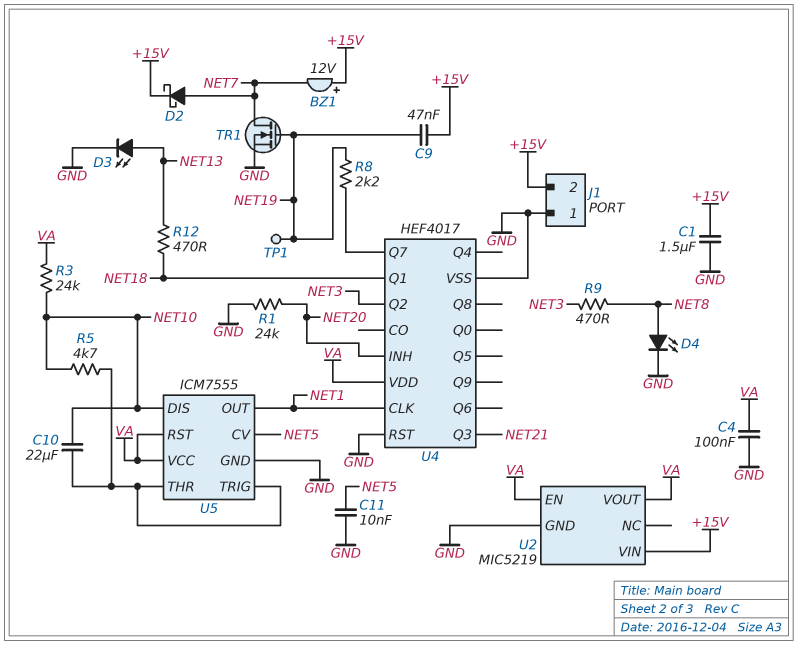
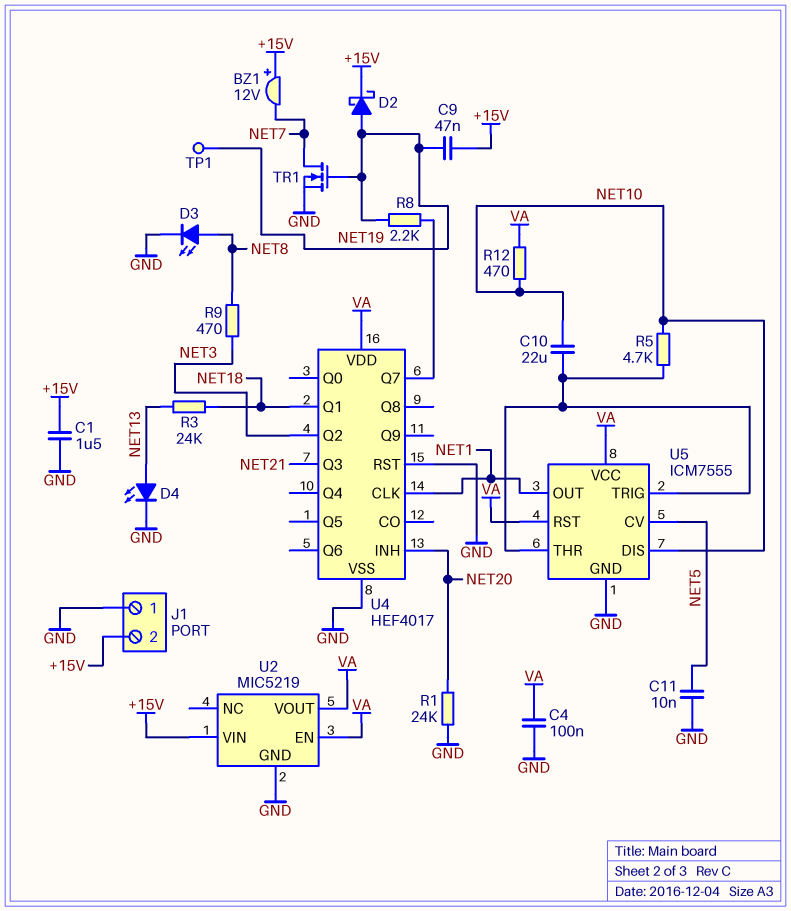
D2: schottky (A NET7, K +15V) -> schottky (A NET19, K +15V)
D3: LED (A NET13, K GND) -> LED (A NET8, K GND)
D4: LED (A NET8, K GND) -> LED (A NET13, K GND)
R3: 24k (NET10, VA) -> 24k (NET13, NET18)
R12: 470 (NET13, NET18) -> 470 (NET10, VA)

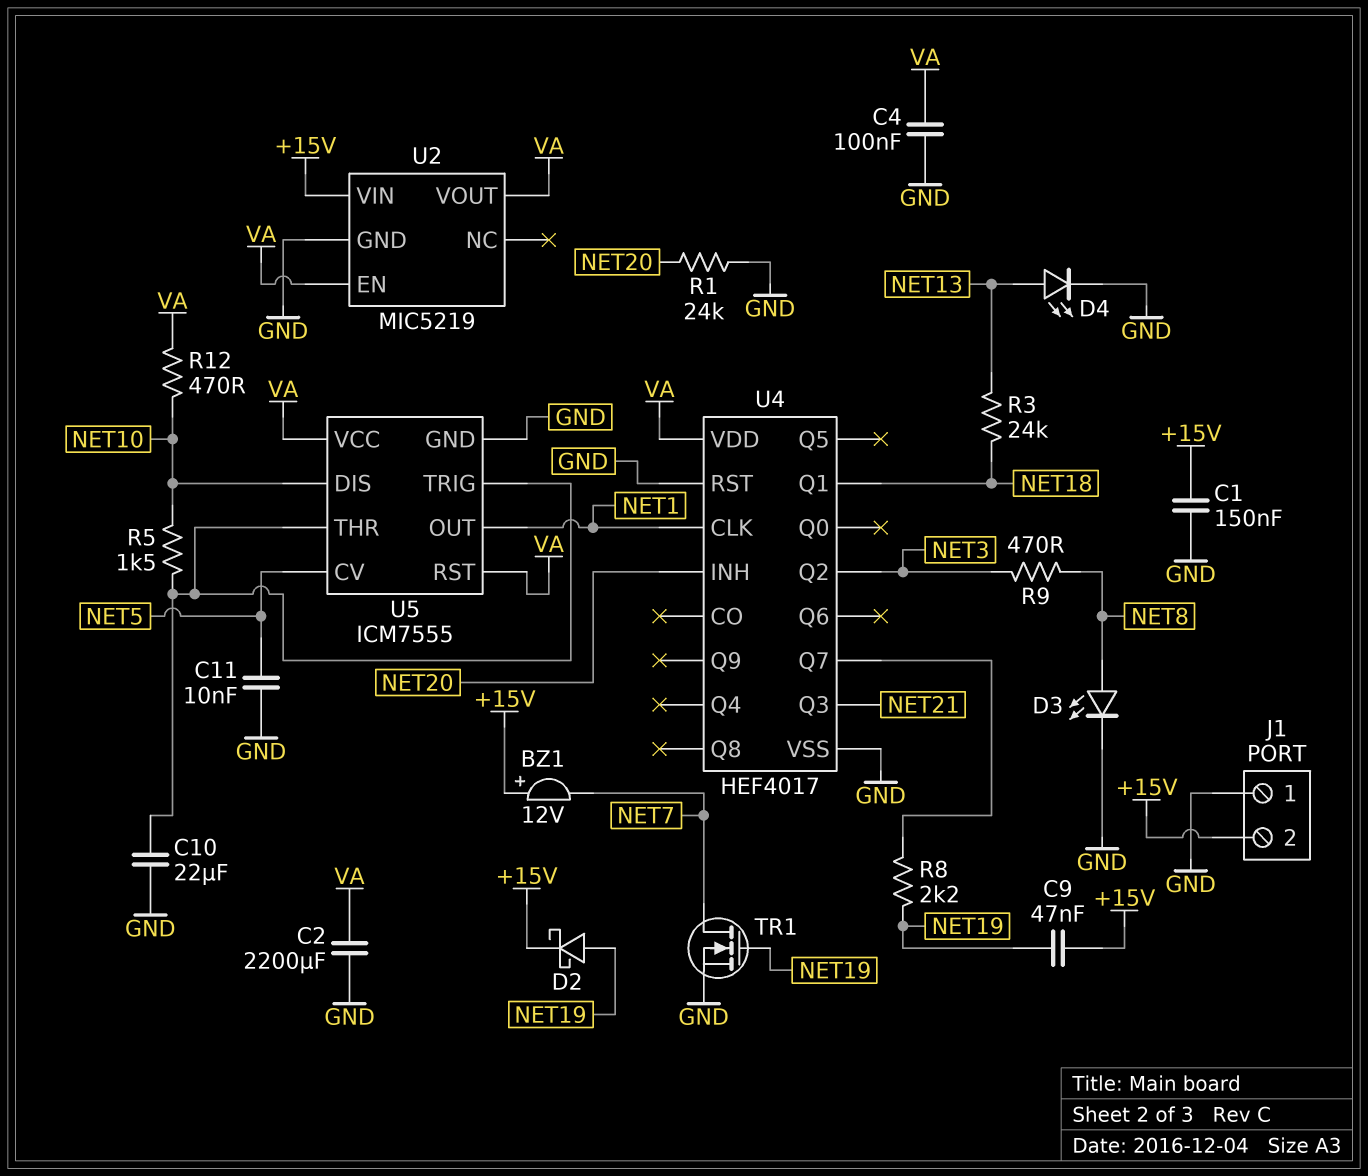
C1: 1.5uF (+15V, GND) -> 150nF (+15V, GND)
C2: none -> 2200uF (GND, VA)
C10: 22uF (NET10, U5/THR) -> 22uF (GND, U5/THR)
R5: 4.7k (NET10, U5/THR) -> 1.5k (NET10, U5/THR)
TP1: test point (NET19) -> none

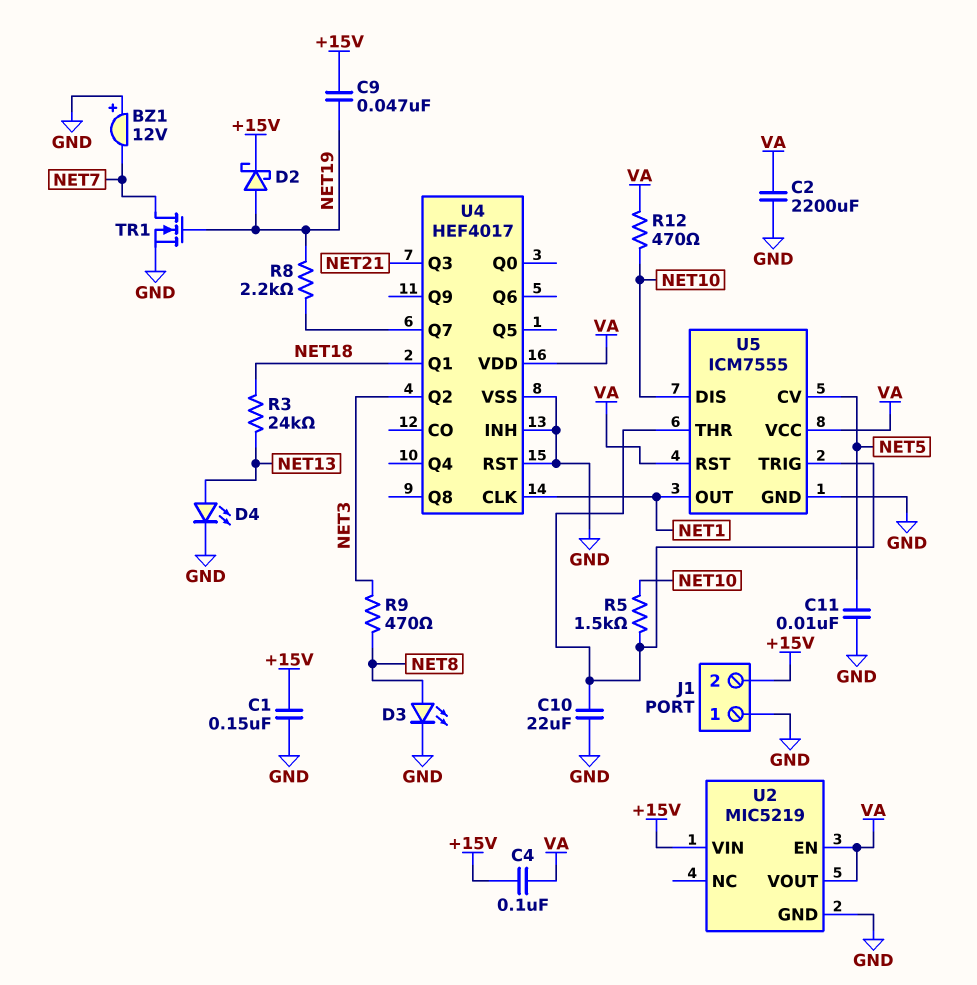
BZ1: buzzer 12V (plus +15V, minus NET7) -> buzzer 12V (plus GND, minus NET7)
C4: 100nF (GND, VA) -> 100nF (+15V, VA)
R1: 24k (GND, NET20) -> none
U4 pin INH: NET20 -> GND

